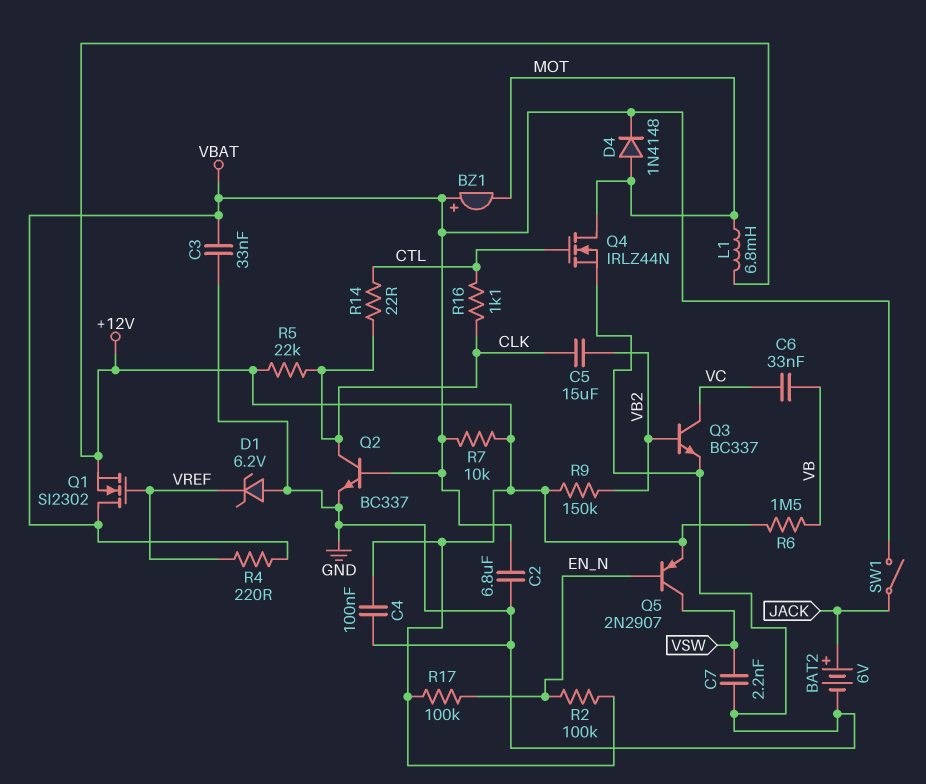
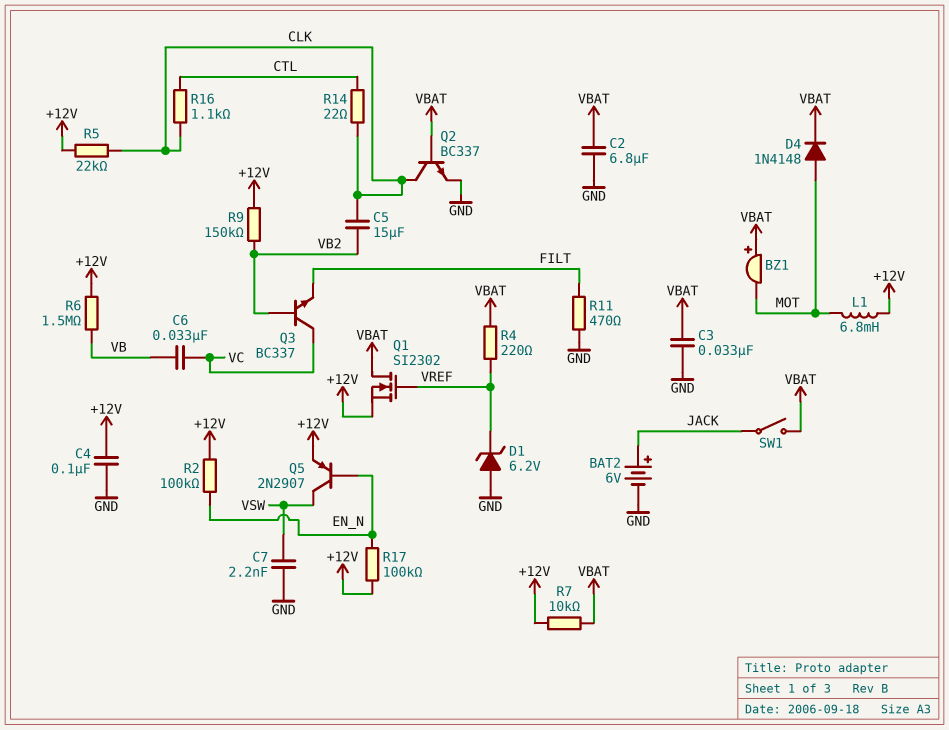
Q3: NPN BC337 (B VB2, C VC, E GND) -> NPN BC337 (B VB2, C VC, E FILT)
Q4: NMOS IRLZ44N (G CTL, D MOT, S GND) -> none
R11: none -> 470 (FILT, GND)

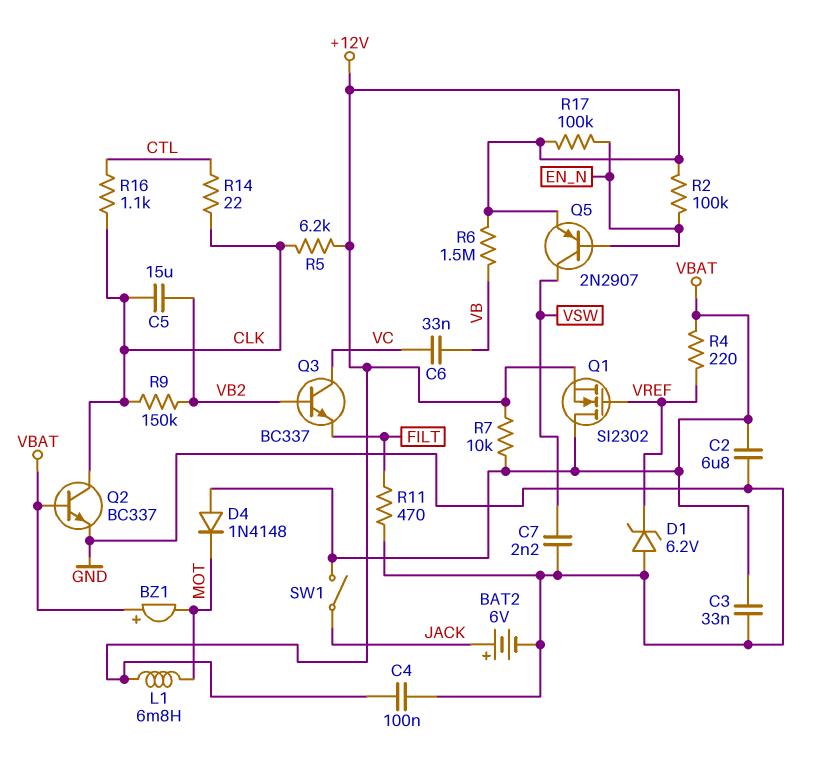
D4: diode 1N4148 (A MOT, K VBAT) -> diode 1N4148 (A VBAT, K MOT)
R5: 22k (+12V, CLK) -> 6.2k (+12V, CLK)
R9: 150k (+12V, VB2) -> 150k (CLK, VB2)

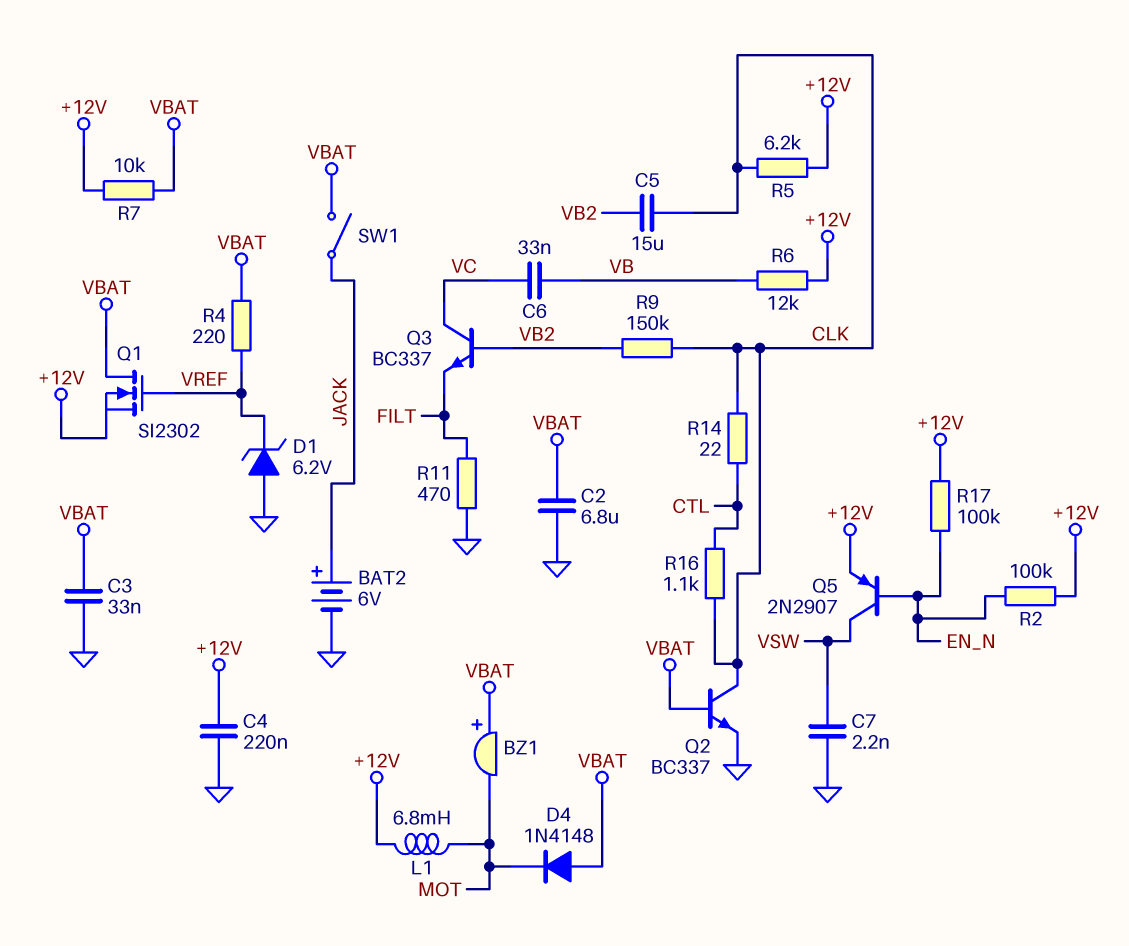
C4: 100nF (+12V, GND) -> 220nF (+12V, GND)
R6: 1.5M (+12V, VB) -> 12k (+12V, VB)

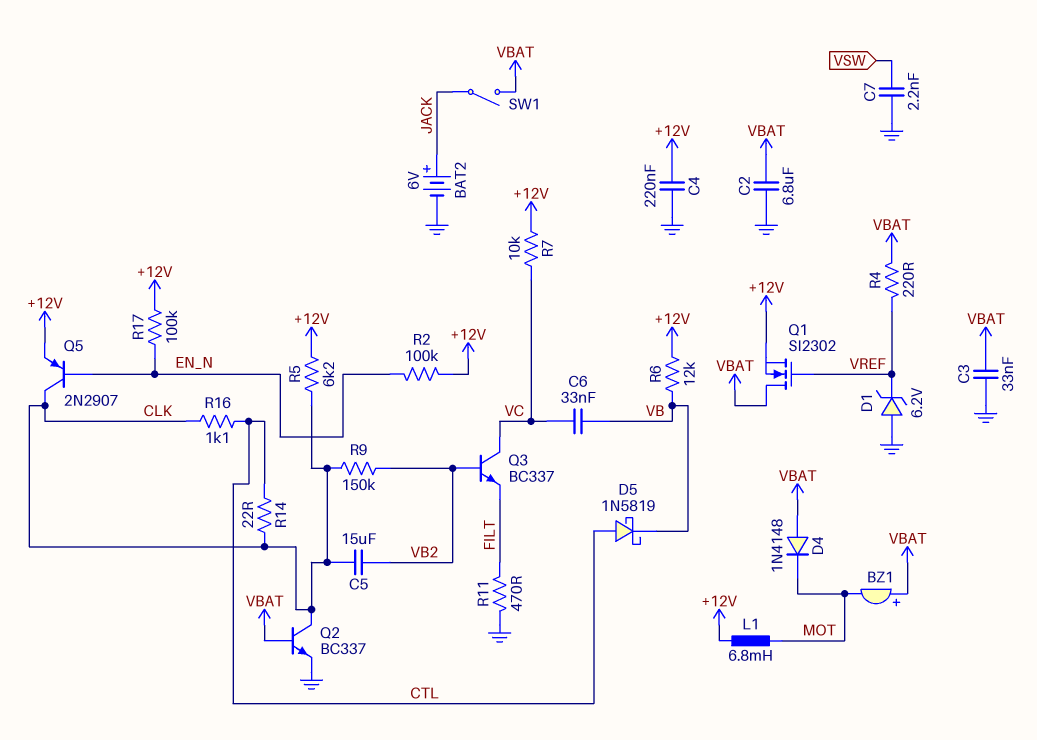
D5: none -> schottky 1N5819 (A CTL, K VB)
Q5: PNP 2N2907 (B EN_N, C VSW, E +12V) -> PNP 2N2907 (B EN_N, C CLK, E +12V)
R7: 10k (+12V, VBAT) -> 10k (+12V, VC)

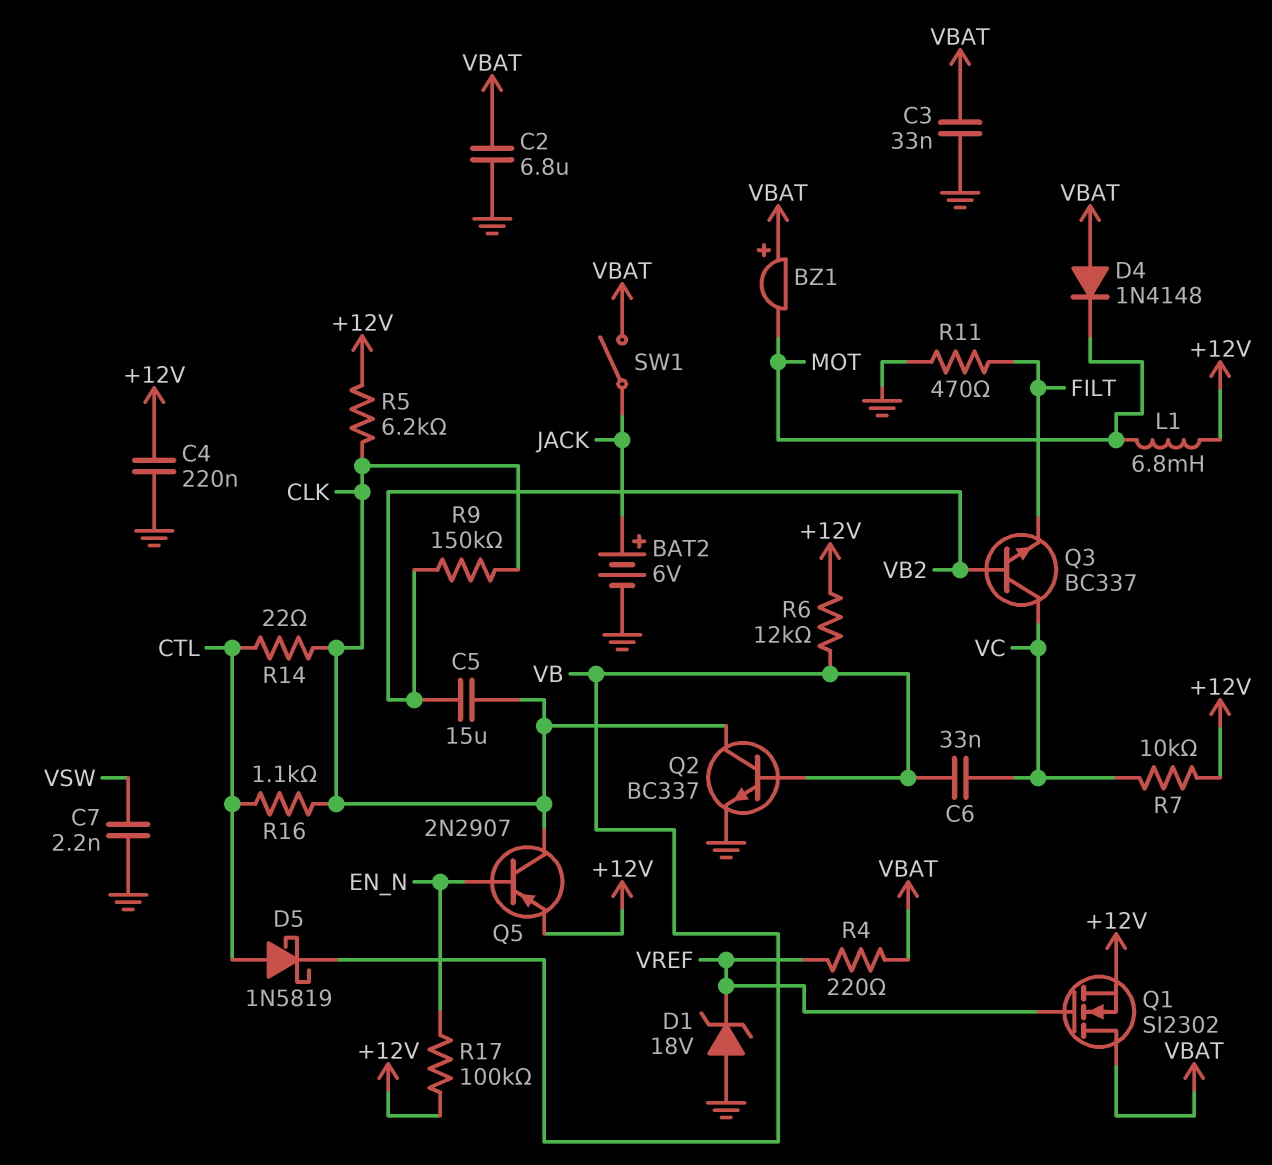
D1: zener 6.2V (A GND, K VREF) -> zener 18V (A GND, K VREF)
Q2: NPN BC337 (B VBAT, C CLK, E GND) -> NPN BC337 (B VB, C CLK, E GND)
R2: 100k (+12V, EN_N) -> none

